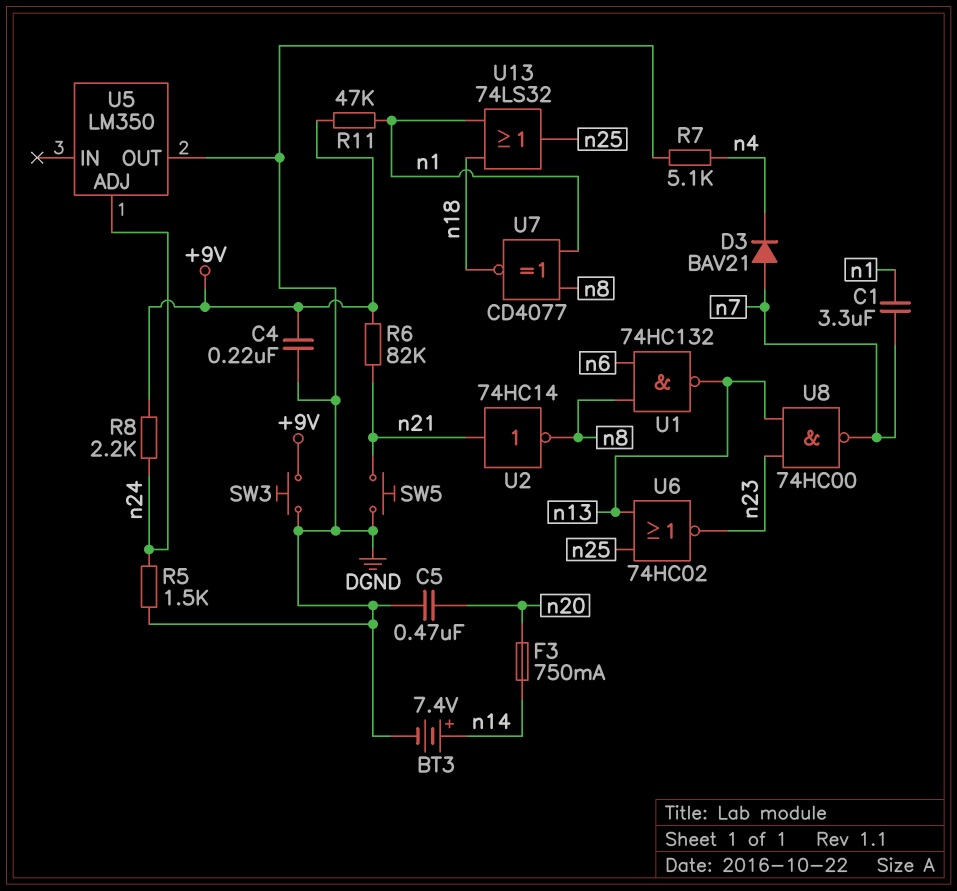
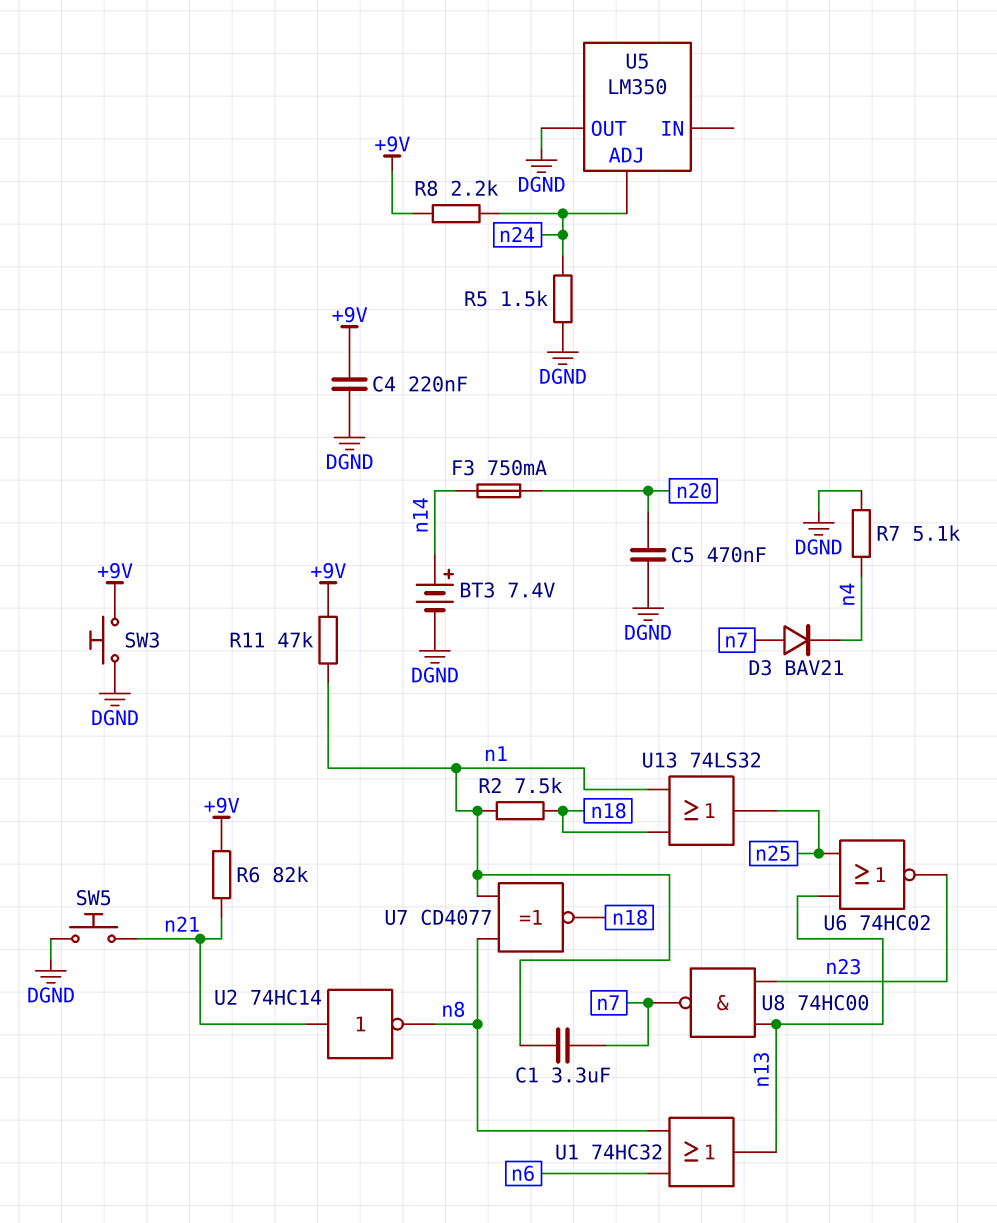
R2: none -> 7.5k (n1, n18)
U1: NAND 74HC132 (in n6, in n8, out n13) -> OR 74HC32 (in n6, in n8, out n13)

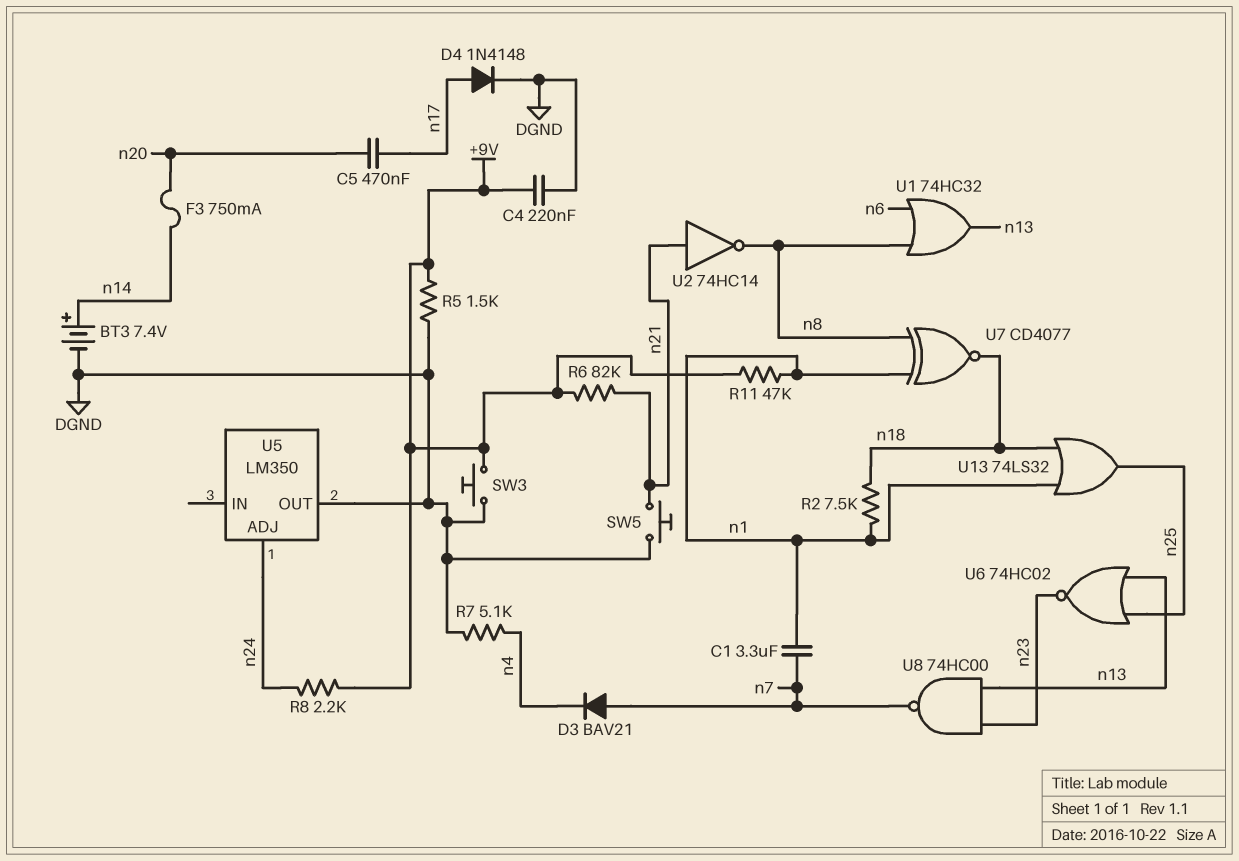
C5: 470nF (DGND, n20) -> 470nF (n17, n20)
D4: none -> diode 1N4148 (A n17, K DGND)
R5: 1.5k (DGND, n24) -> 1.5k (+9V, DGND)

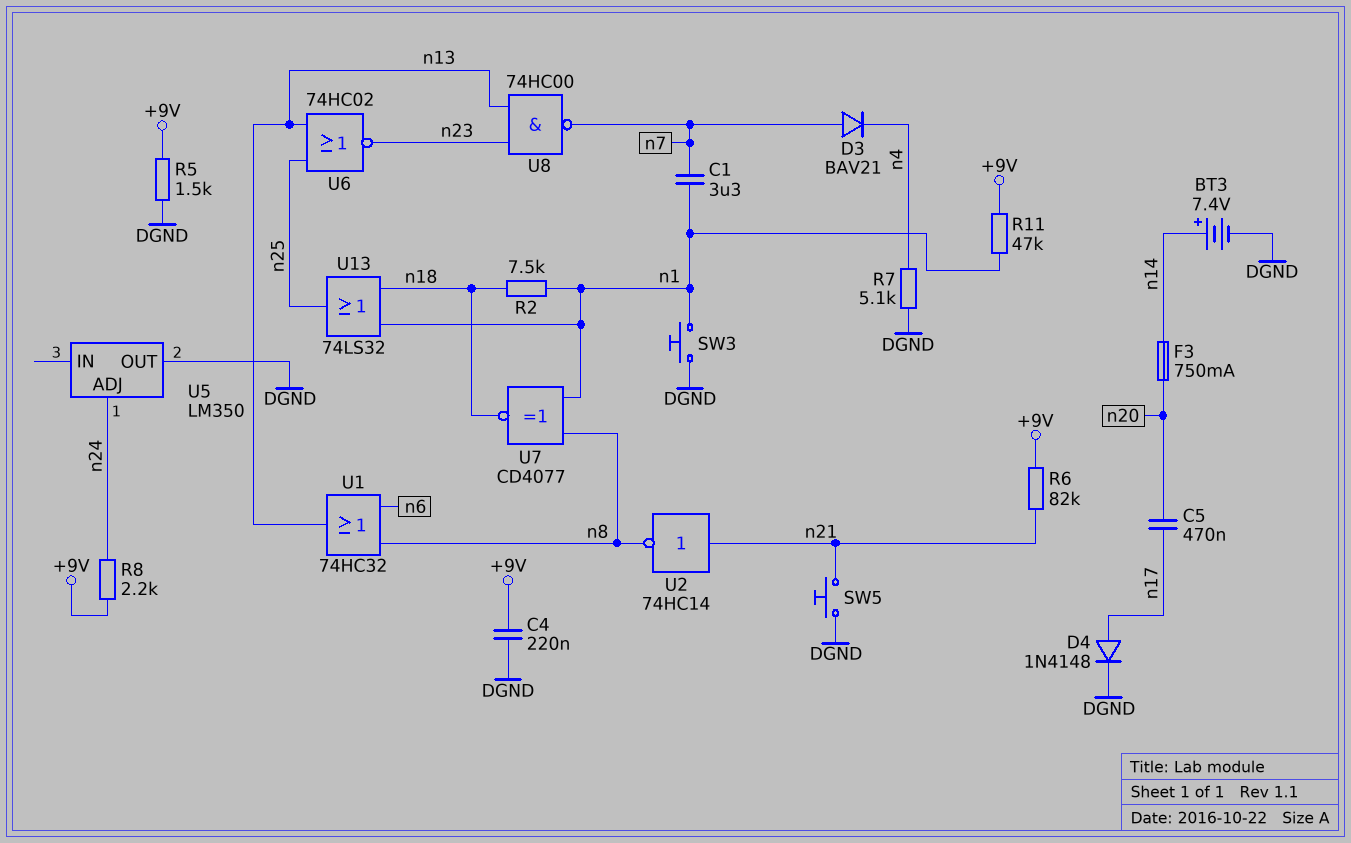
SW3: button (+9V, DGND) -> button (DGND, n1)

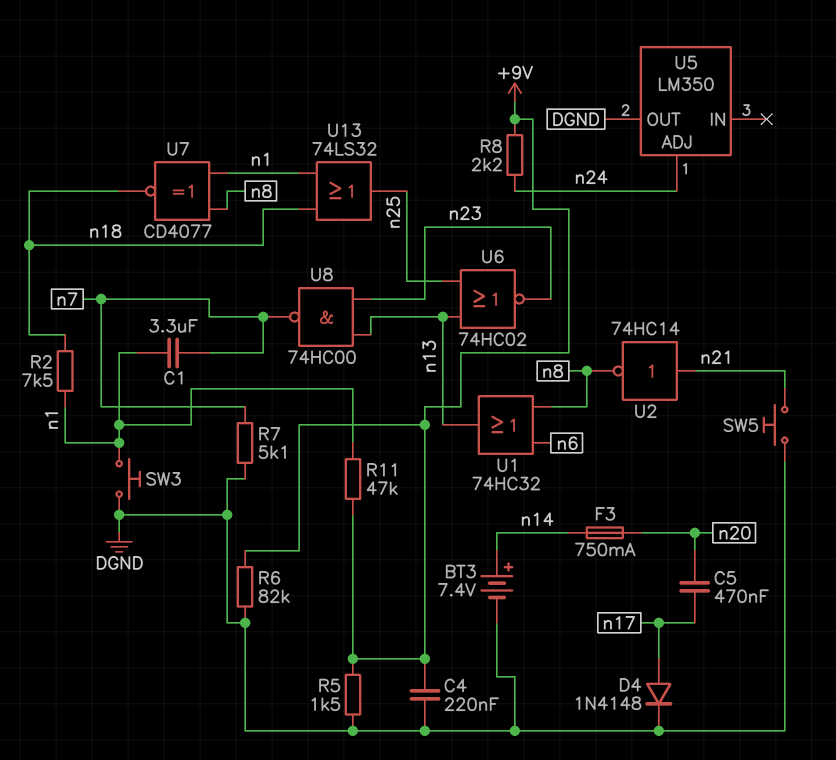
D3: diode BAV21 (A n7, K n4) -> none
R6: 82k (+9V, n21) -> 82k (+9V, DGND)
R7: 5.1k (DGND, n4) -> 5.1k (DGND, n7)

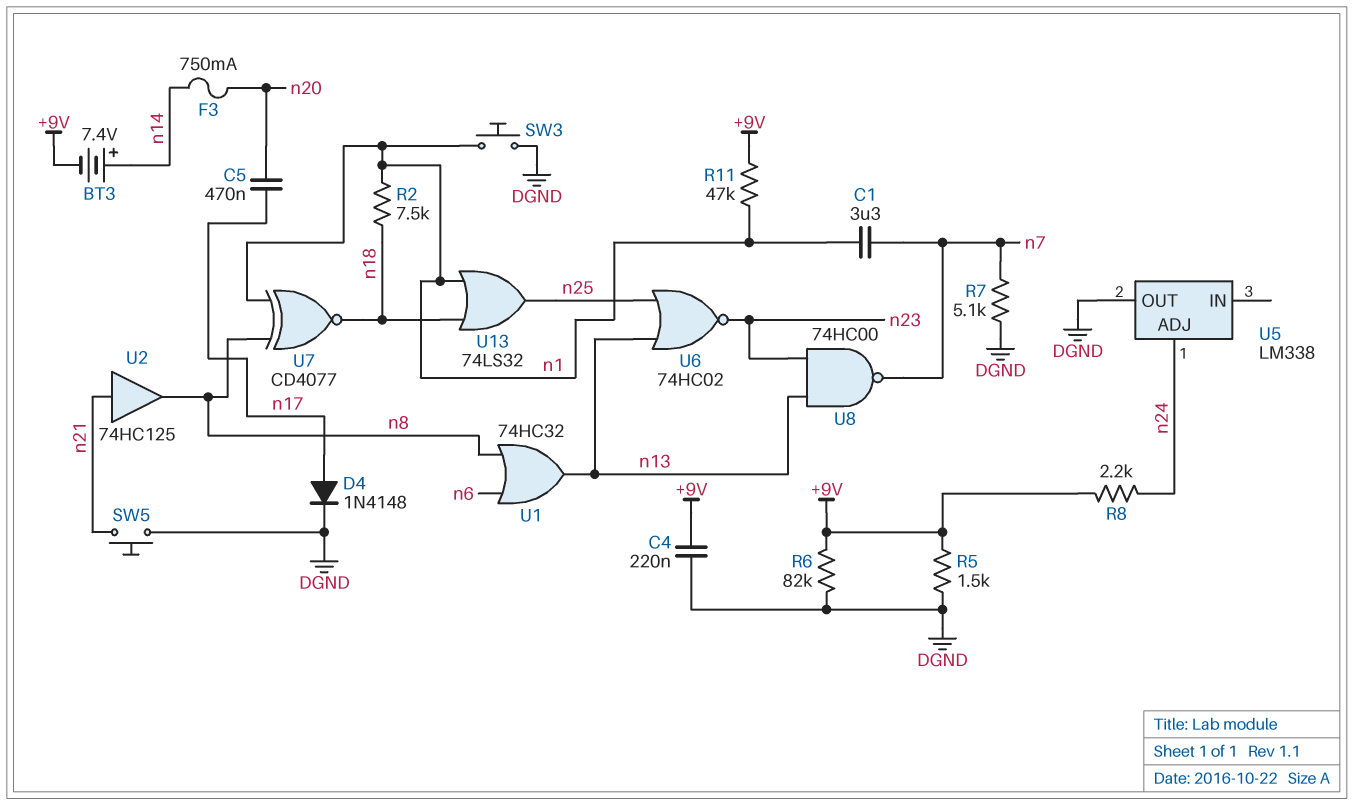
BT3: 7.4V (plus n14, minus DGND) -> 7.4V (plus n14, minus +9V)
U2: NOT 74HC14 (in n21, out n8) -> buffer 74HC125 (in n21, out n8)
U5: LM350 -> LM338

